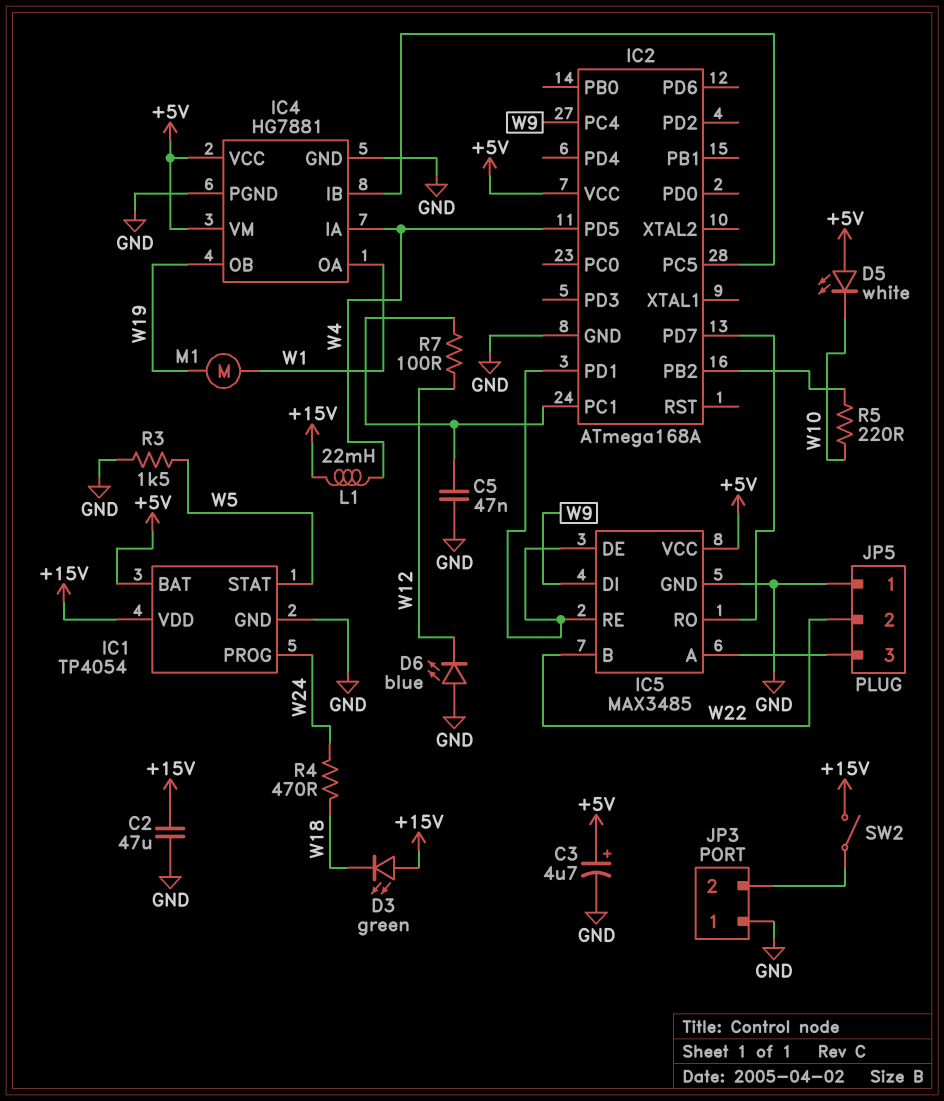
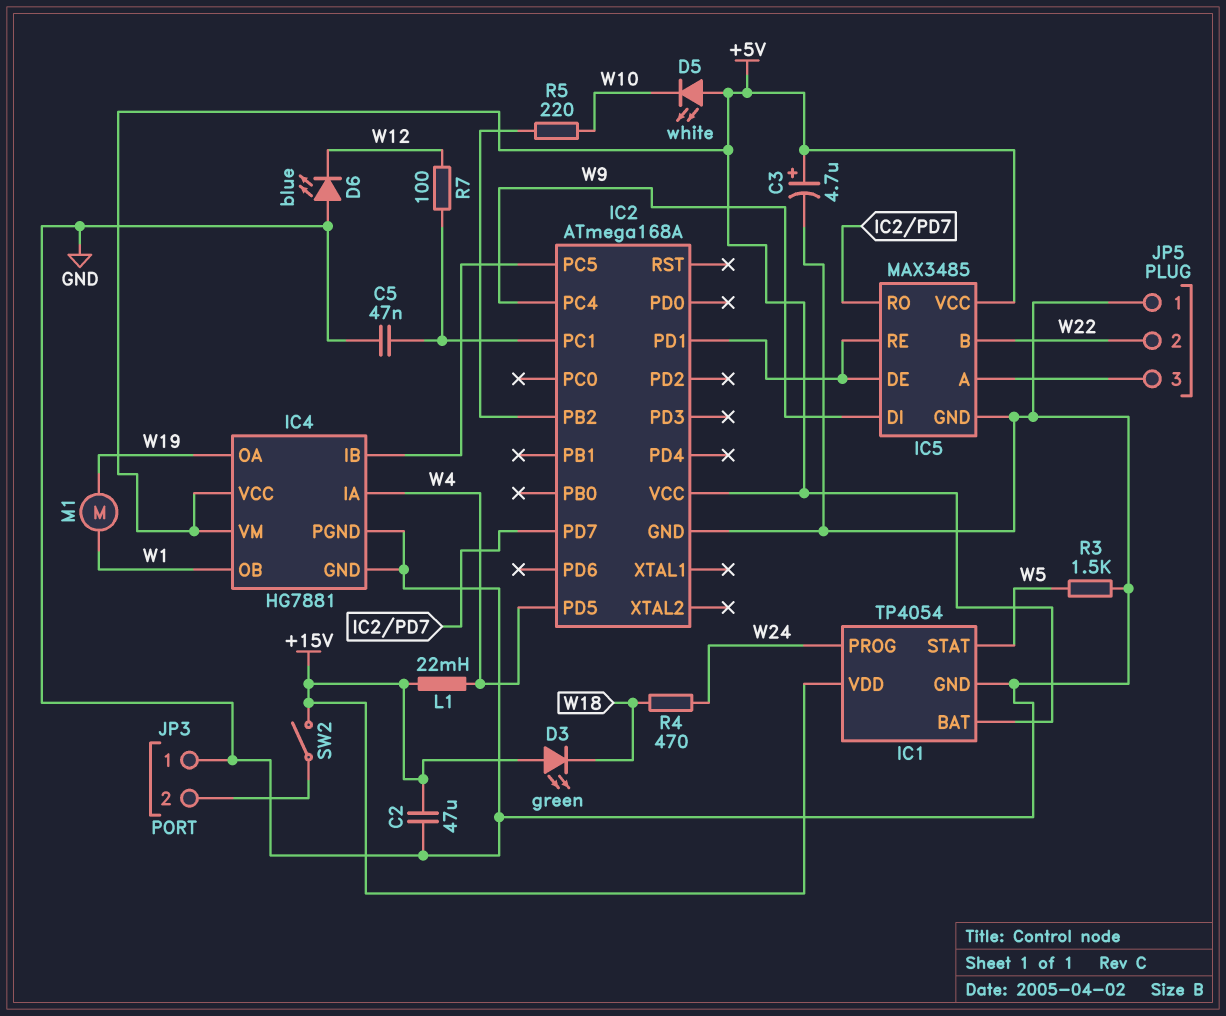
IC4 pin OA: W1 -> W19
IC4 pin OB: W19 -> W1

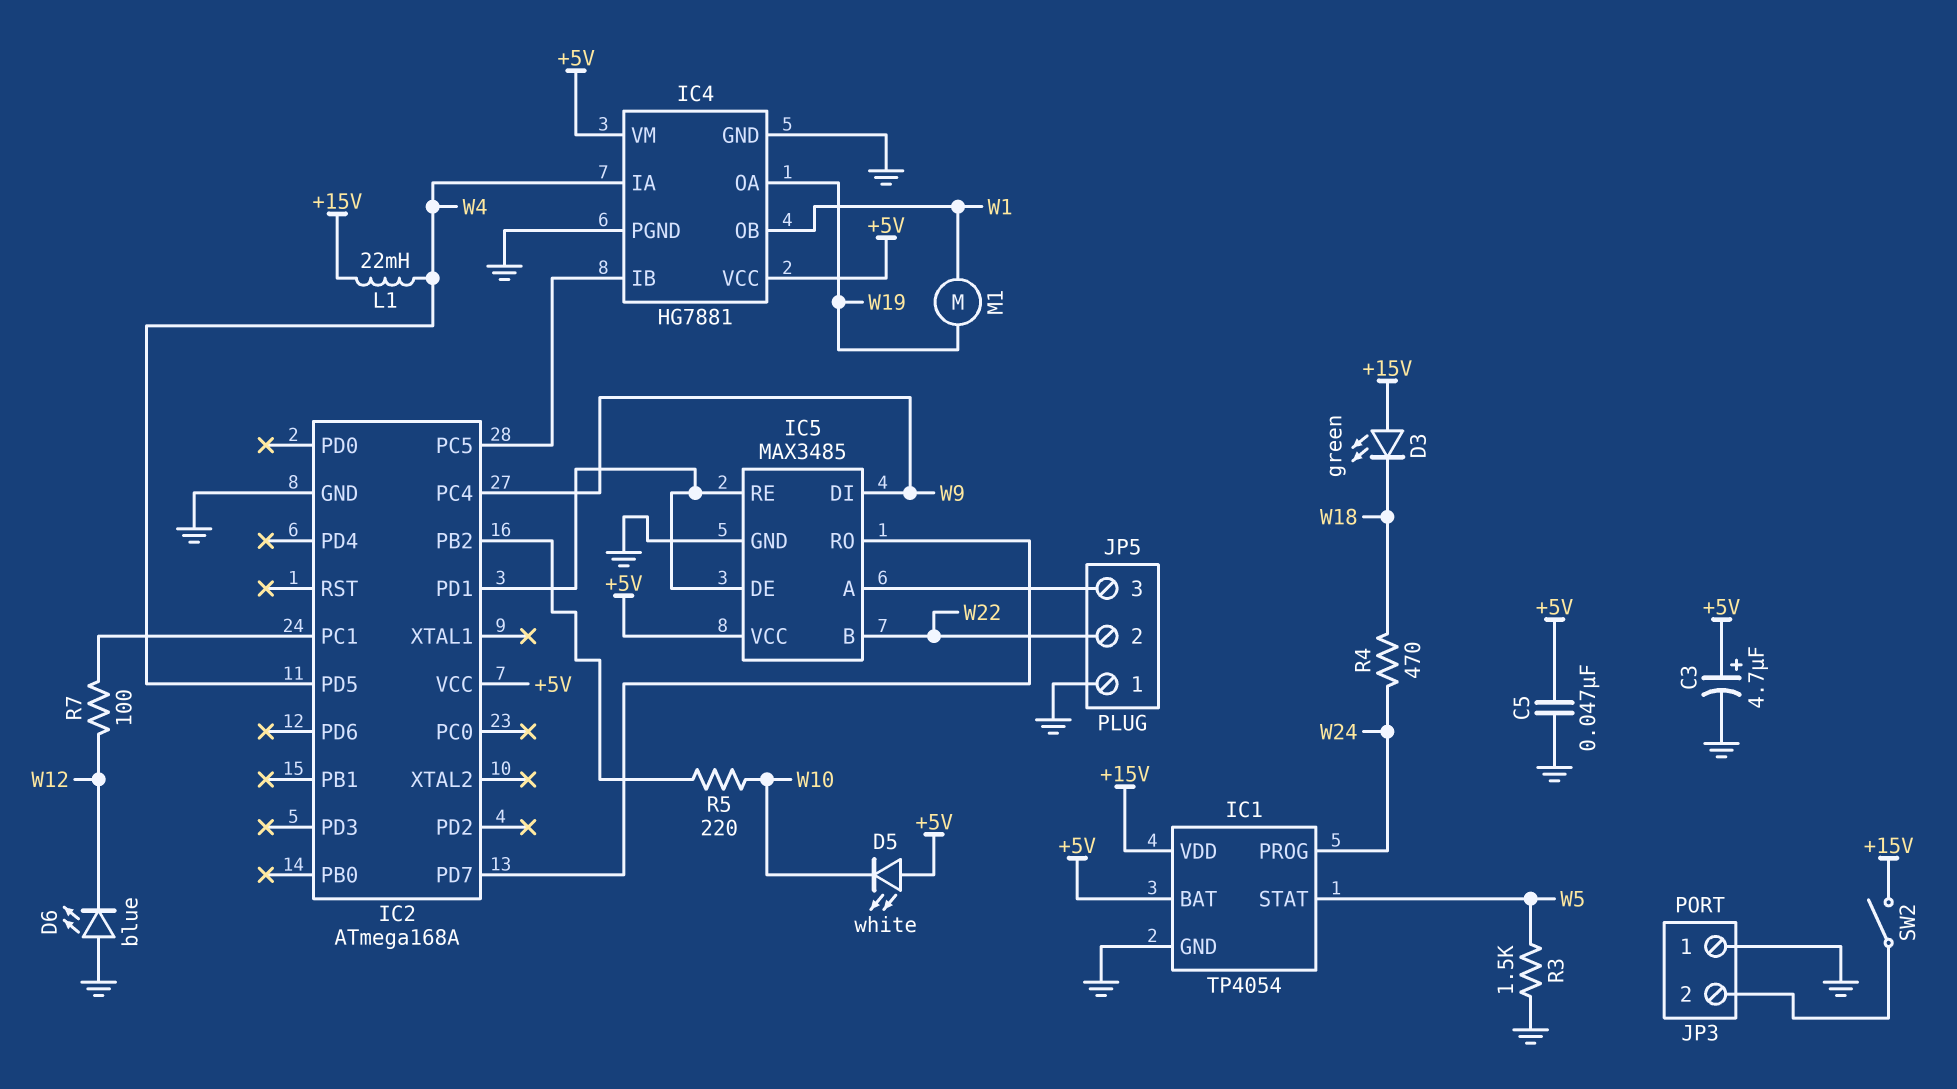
C2: 47uF (+15V, GND) -> none
C5: 47nF (GND, IC2/PC1) -> 47nF (+5V, GND)

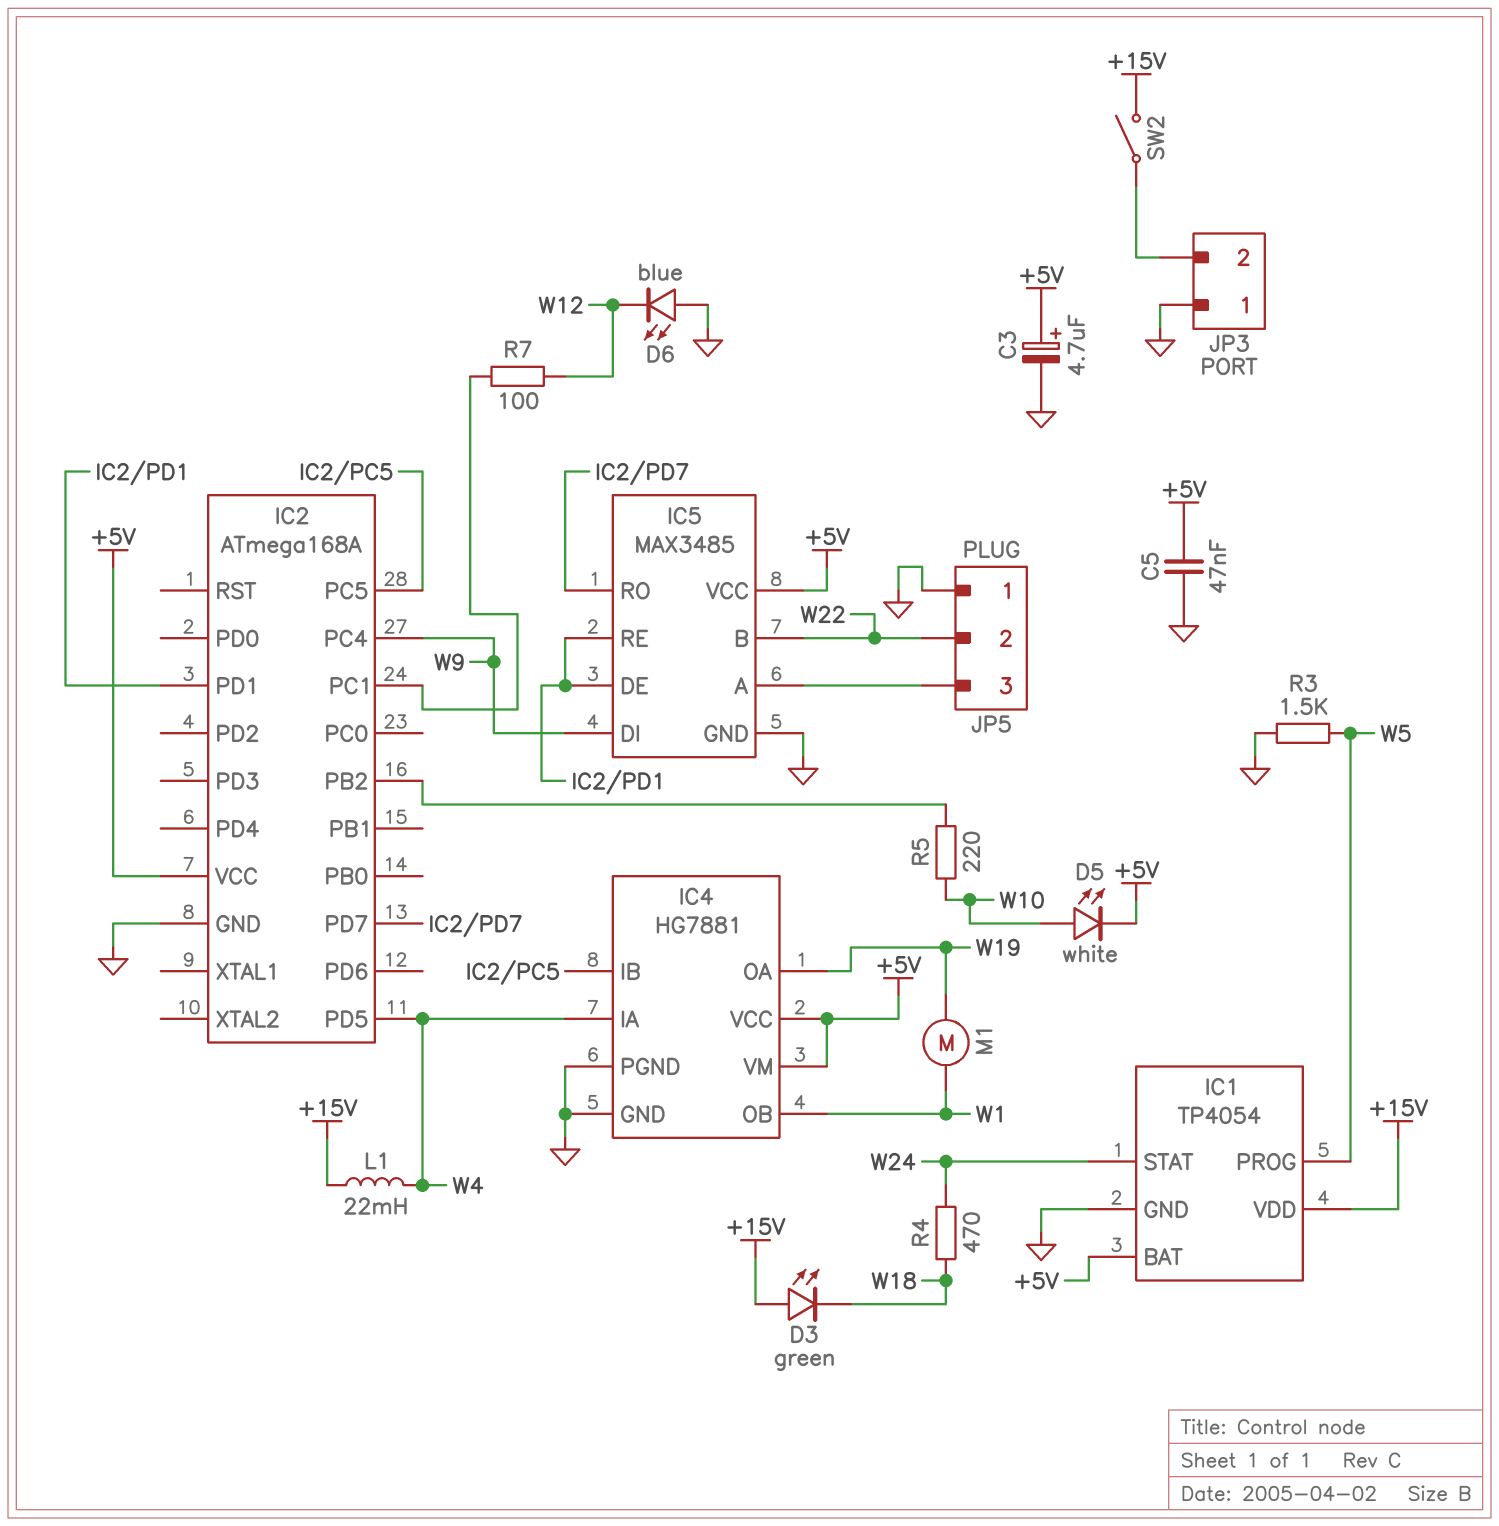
D5: LED white (A +5V, K W10) -> LED white (A W10, K +5V)
IC1 pin PROG: W24 -> W5
IC1 pin STAT: W5 -> W24

